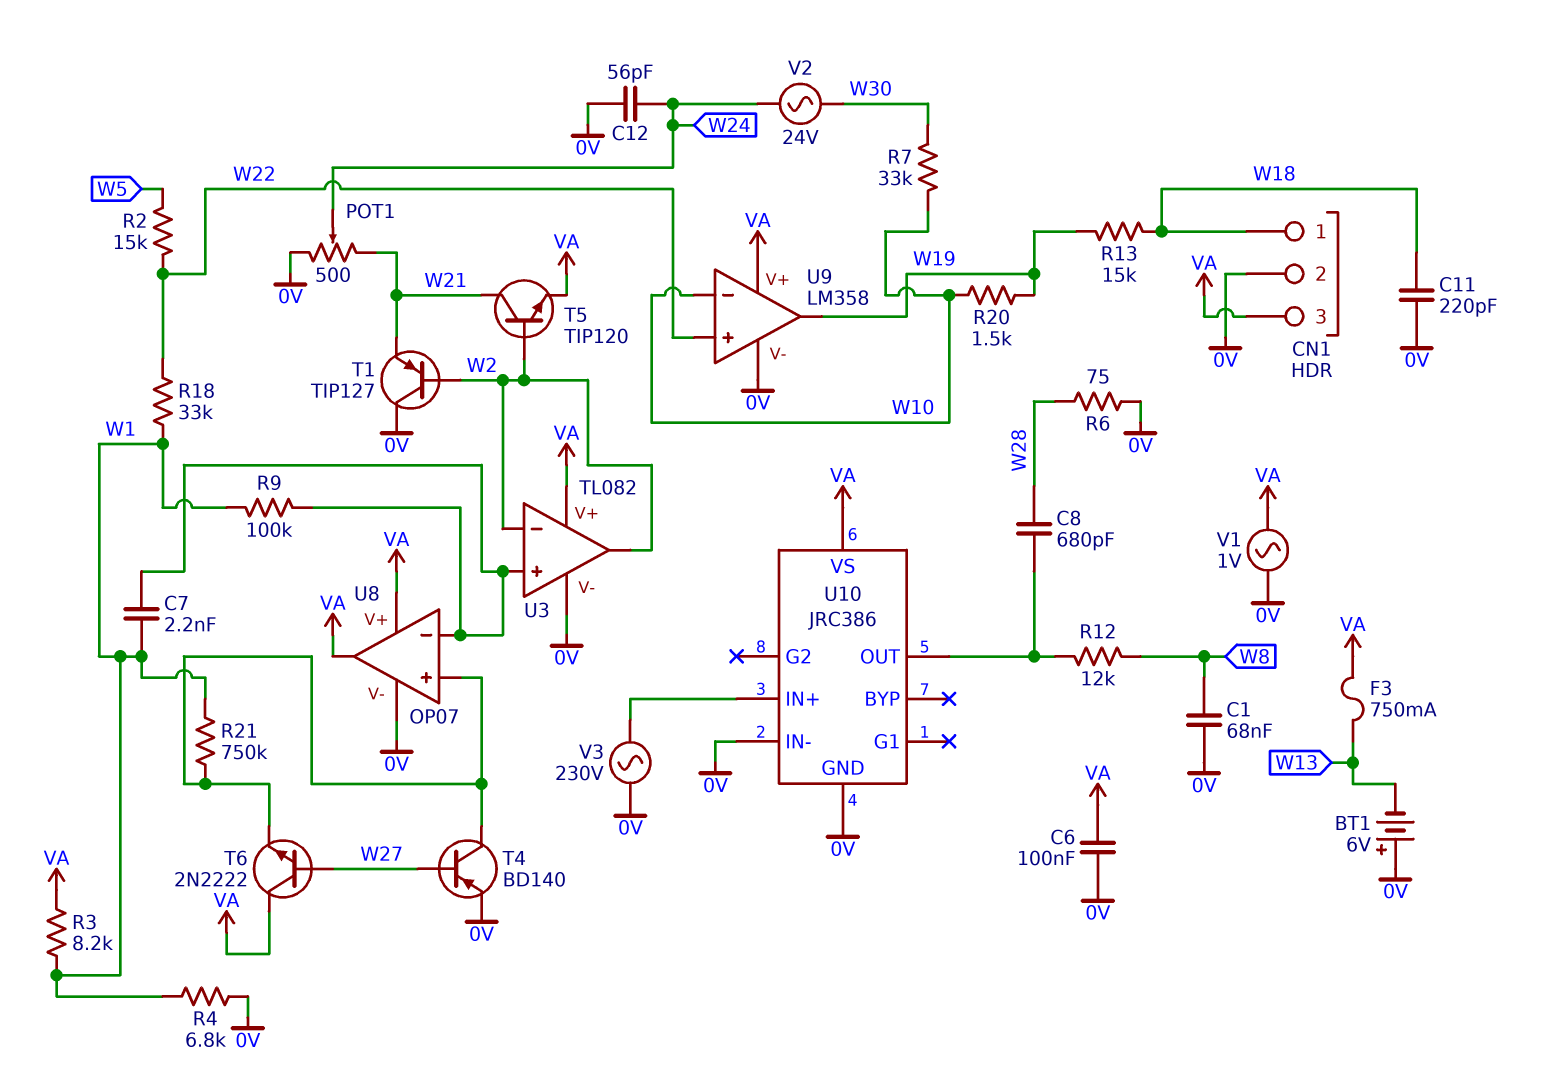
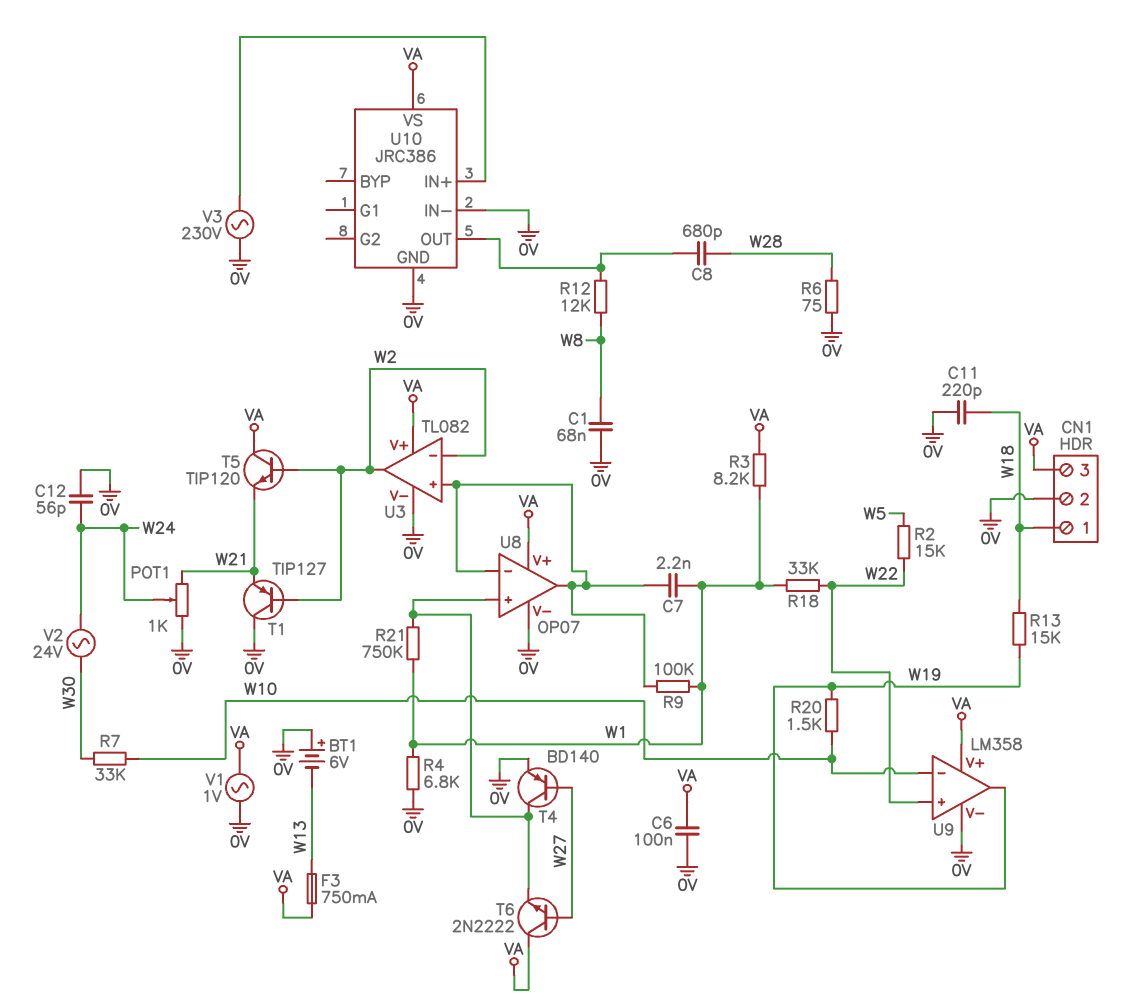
POT1: 500 (0V, W21, wiper W24) -> 1k (0V, W21, wiper W24)
T5: NPN TIP120 (B W2, C W21, E VA) -> NPN TIP120 (B W2, C VA, E W21)
U8 pin out: VA -> U3/in+

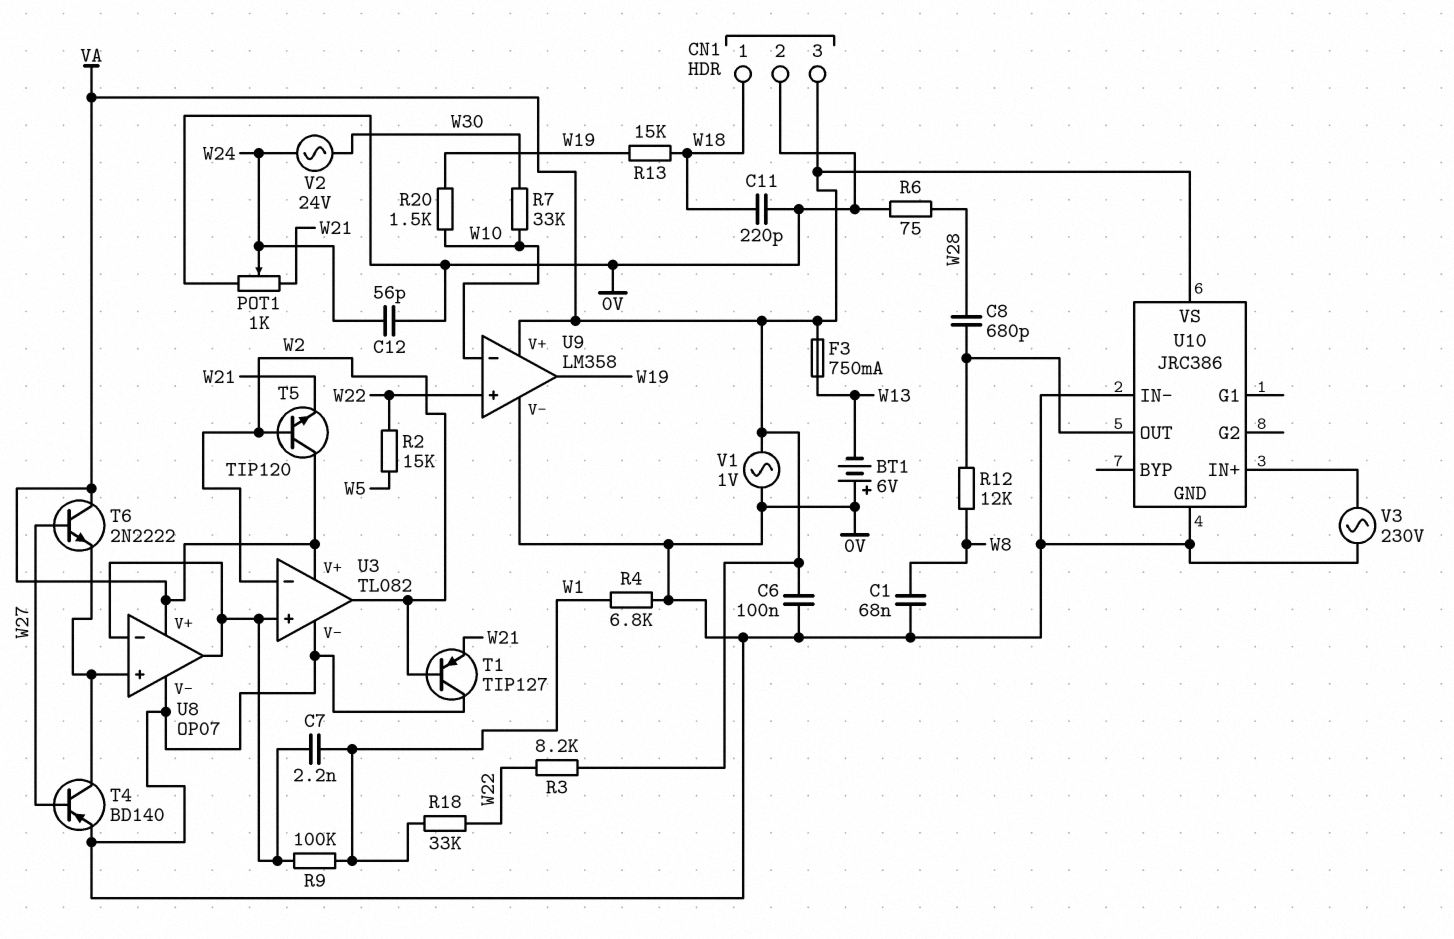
R3: 8.2k (VA, W1) -> 8.2k (VA, W22)
R21: 750k (U8/in+, W1) -> none

